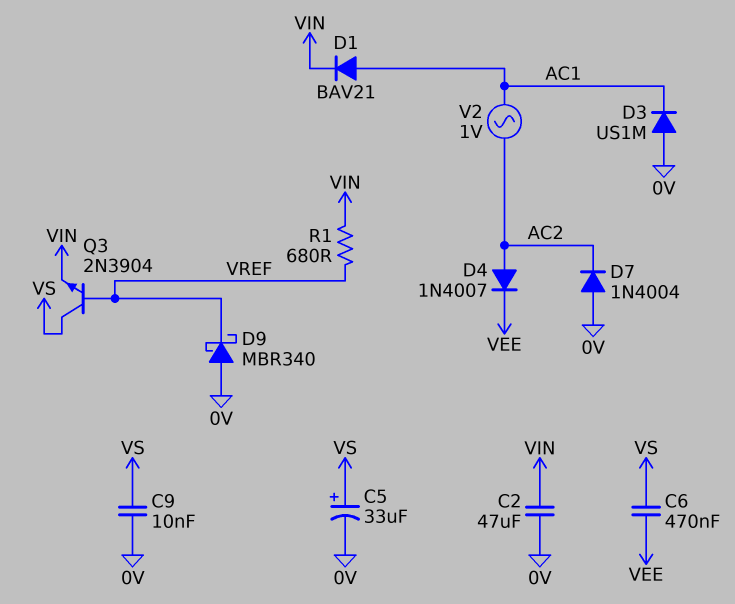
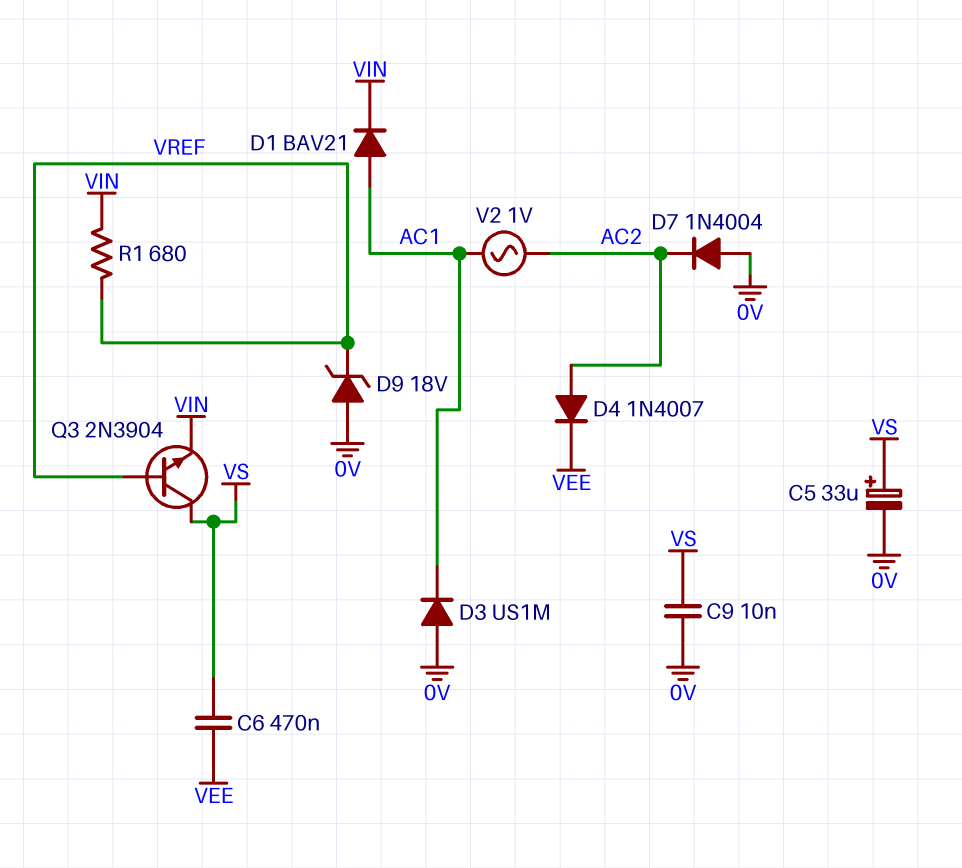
C2: 47uF (0V, VIN) -> none
D9: schottky MBR340 (A 0V, K VREF) -> zener 18V (A 0V, K VREF)

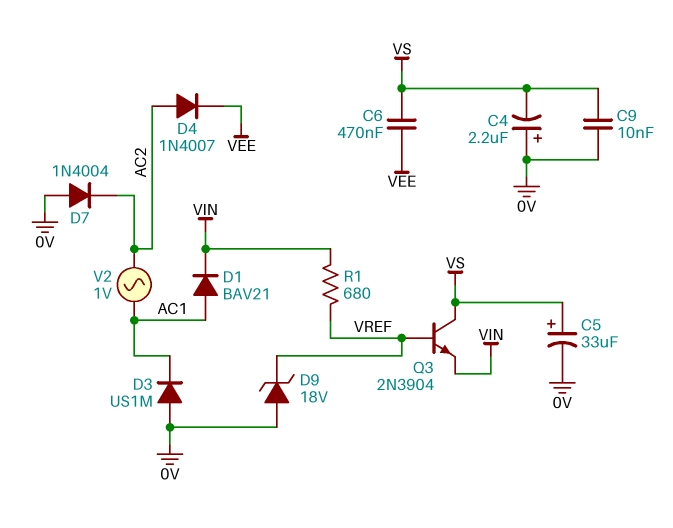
C4: none -> 2.2uF (plus 0V, minus VS)

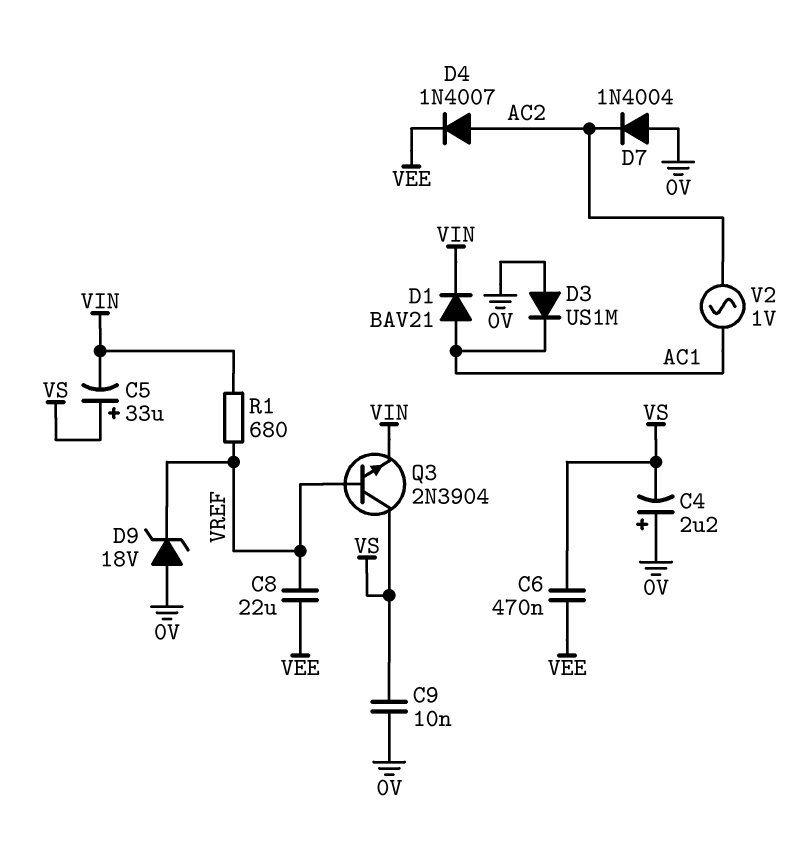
C5: 33uF (plus VS, minus 0V) -> 33uF (plus VS, minus VIN)
C8: none -> 22uF (VEE, VREF)

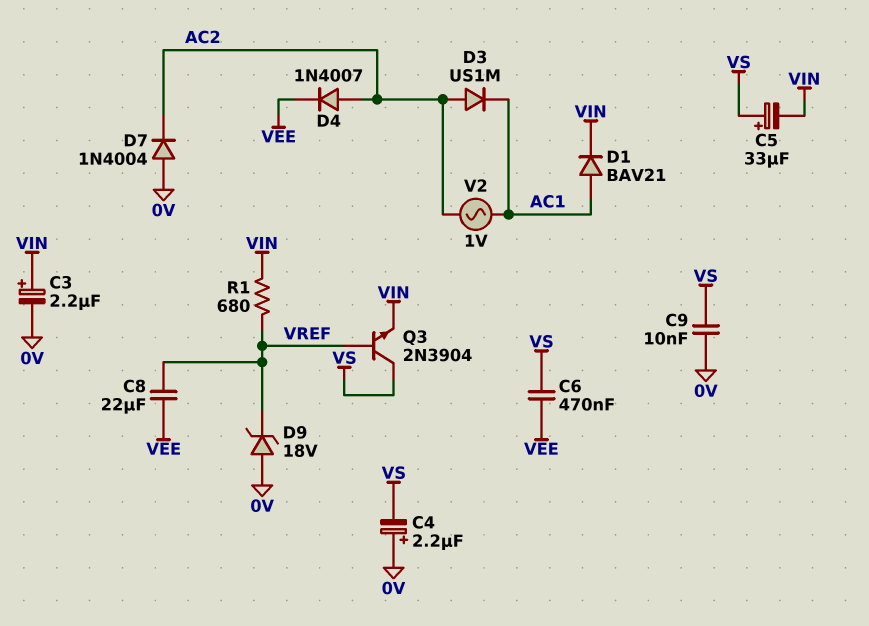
C3: none -> 2.2uF (plus VIN, minus 0V)
D3: diode US1M (A 0V, K AC1) -> diode US1M (A AC2, K AC1)

